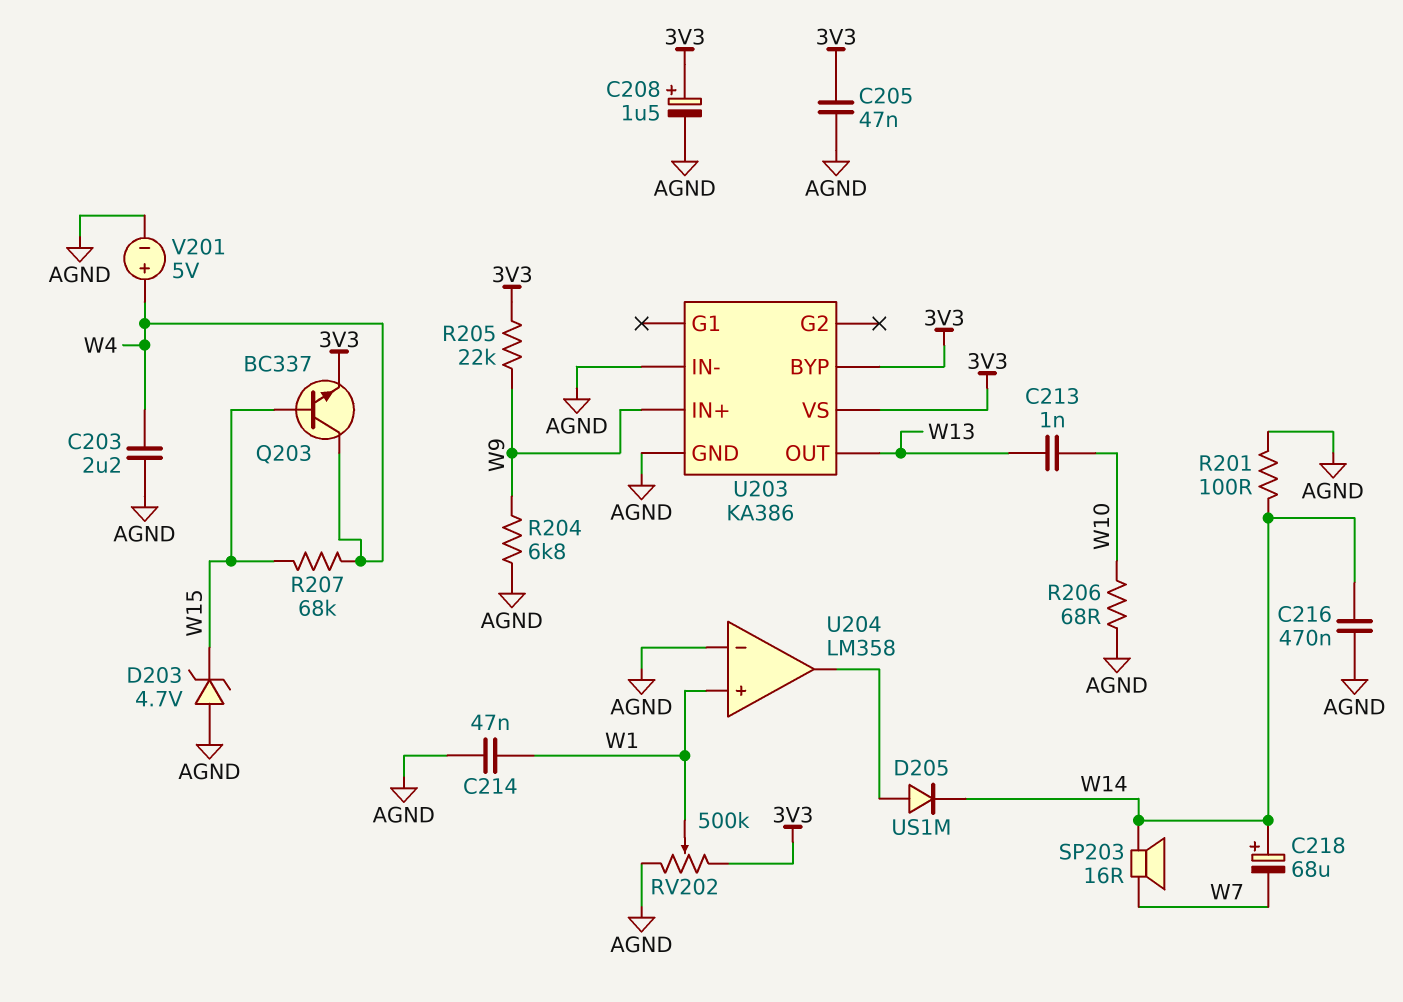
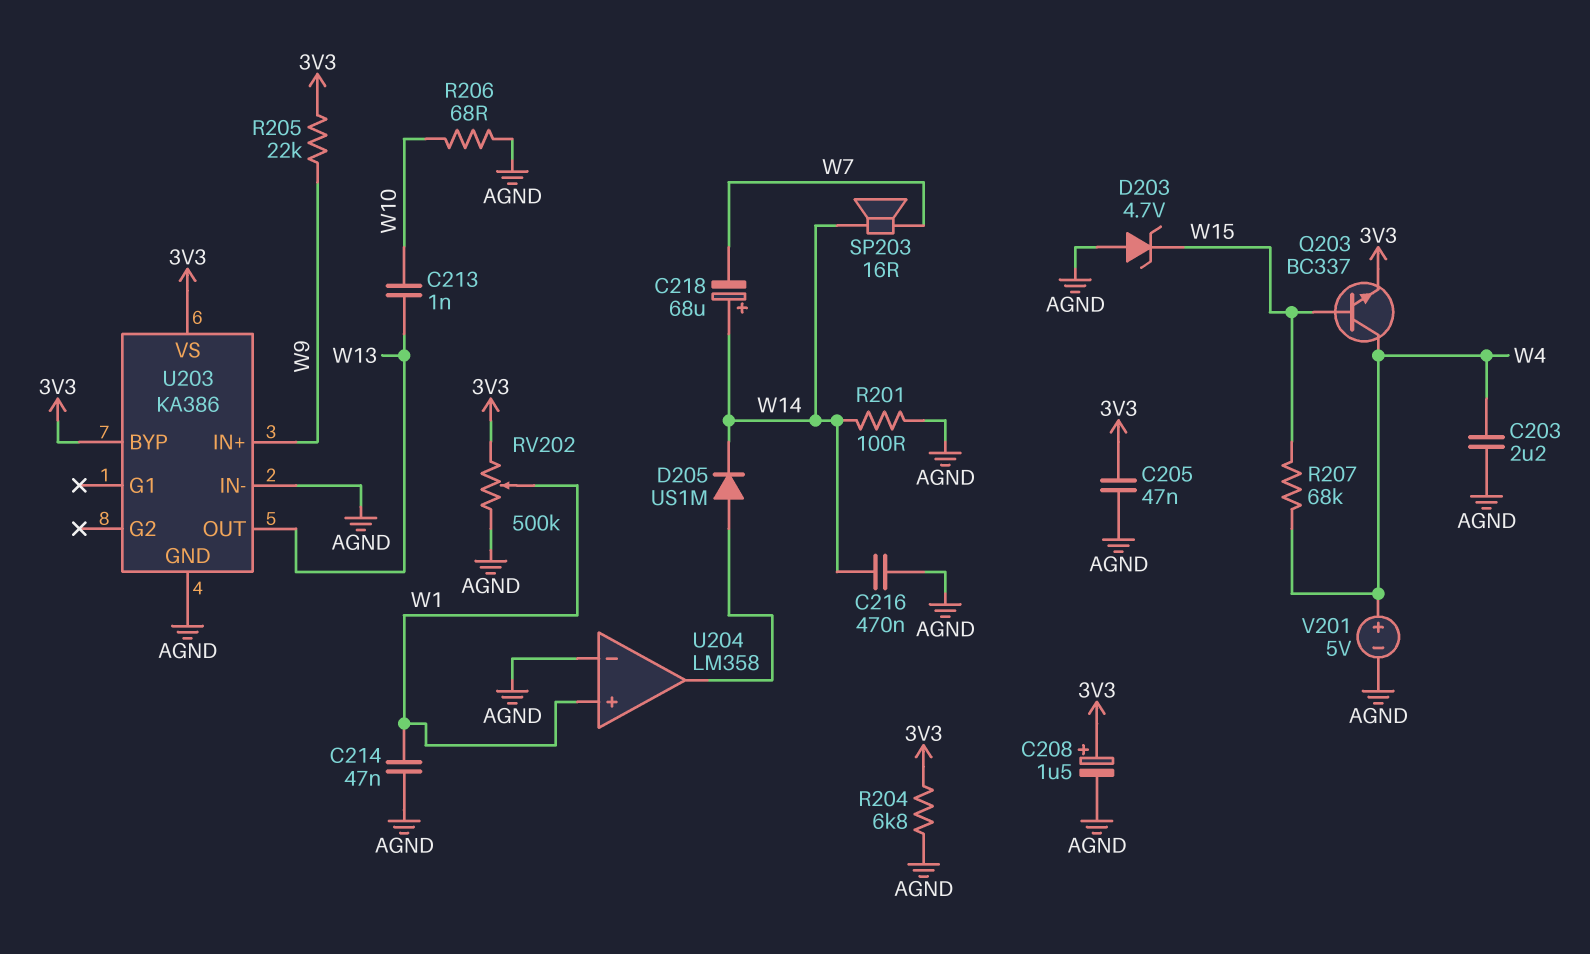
R204: 6.8k (AGND, W9) -> 6.8k (3V3, AGND)

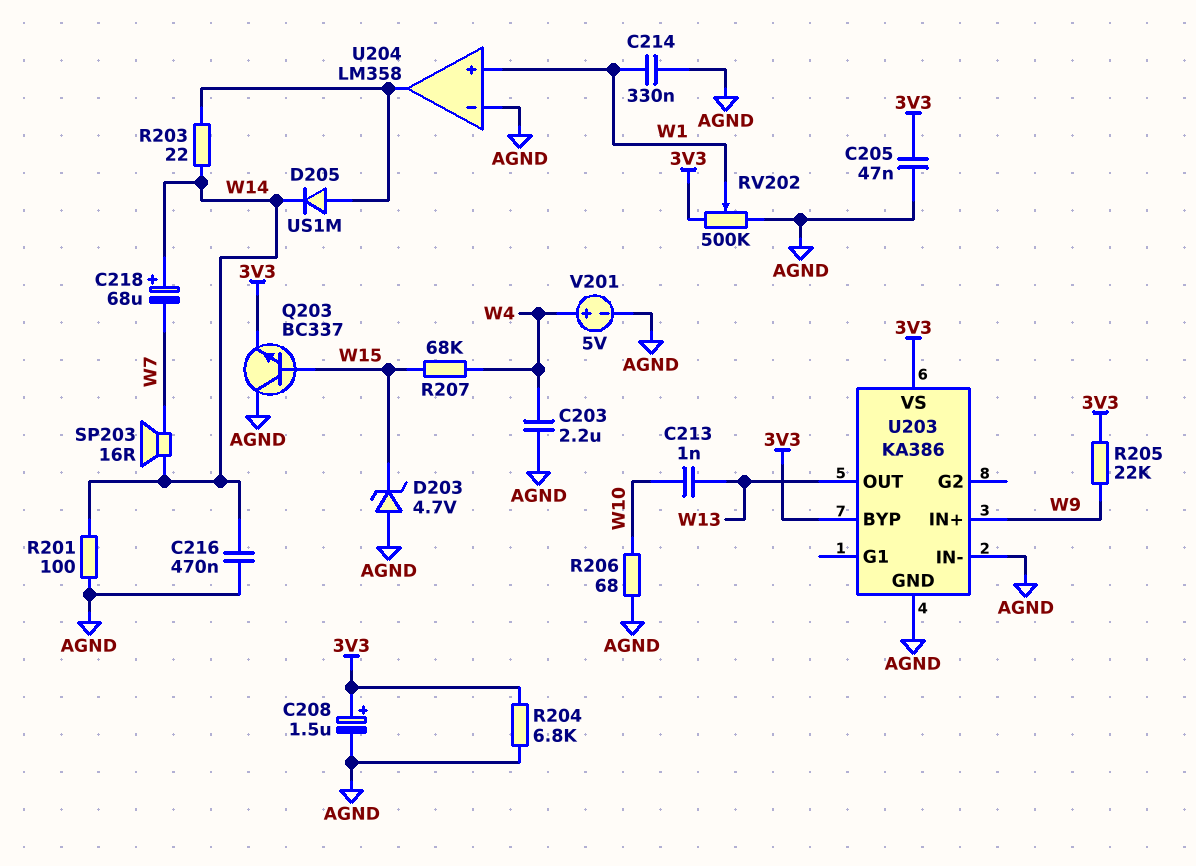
C214: 47nF (AGND, W1) -> 330nF (AGND, W1)
Q203: NPN BC337 (B W15, C W4, E 3V3) -> NPN BC337 (B W15, C AGND, E 3V3)
R203: none -> 22 (U204/out, W14)

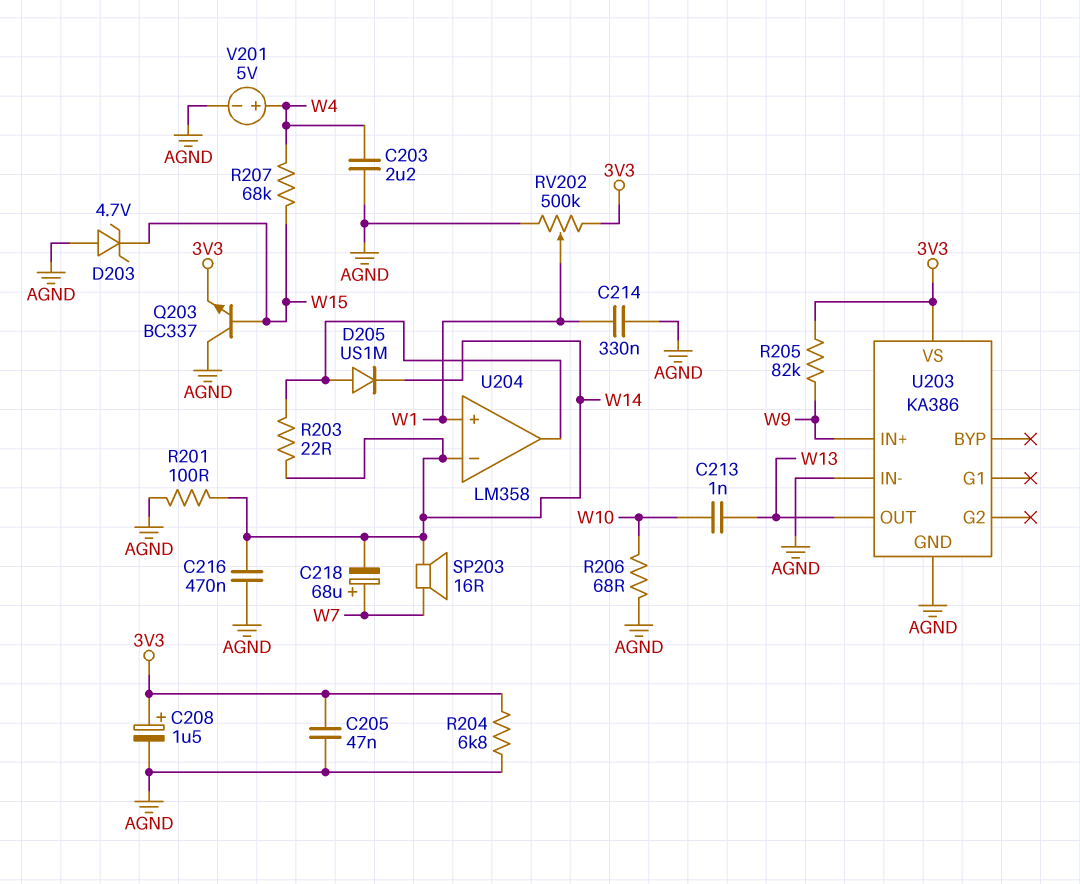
C218: 68uF (plus W14, minus W7) -> 68uF (plus W7, minus W14)
R205: 22k (3V3, W9) -> 82k (3V3, W9)
U203 pin BYP: 3V3 -> none
U204 pin in-: AGND -> W14

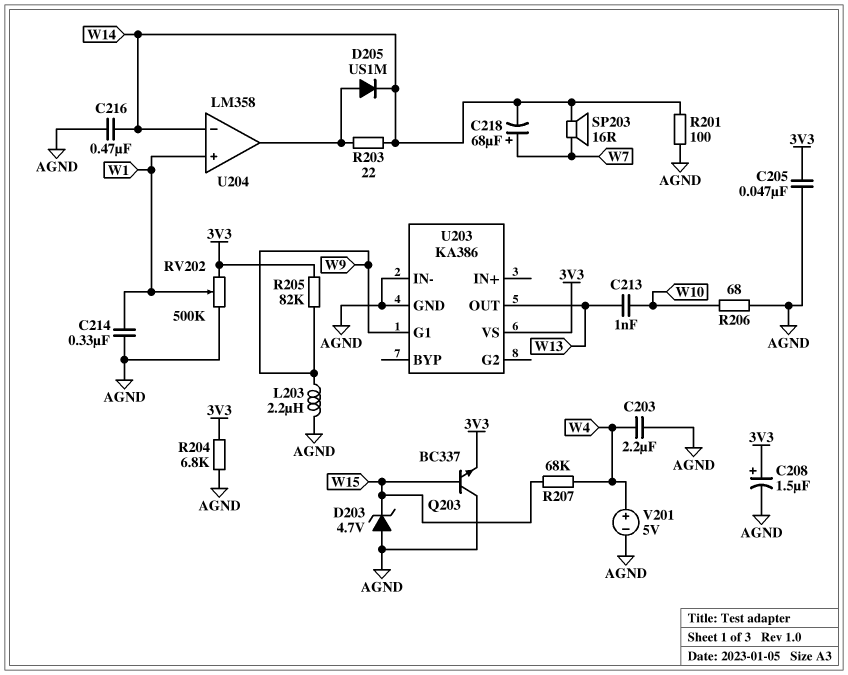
L203: none -> 2.2uH (AGND, W9)
U203 pin G1: none -> W9
U203 pin IN+: W9 -> none

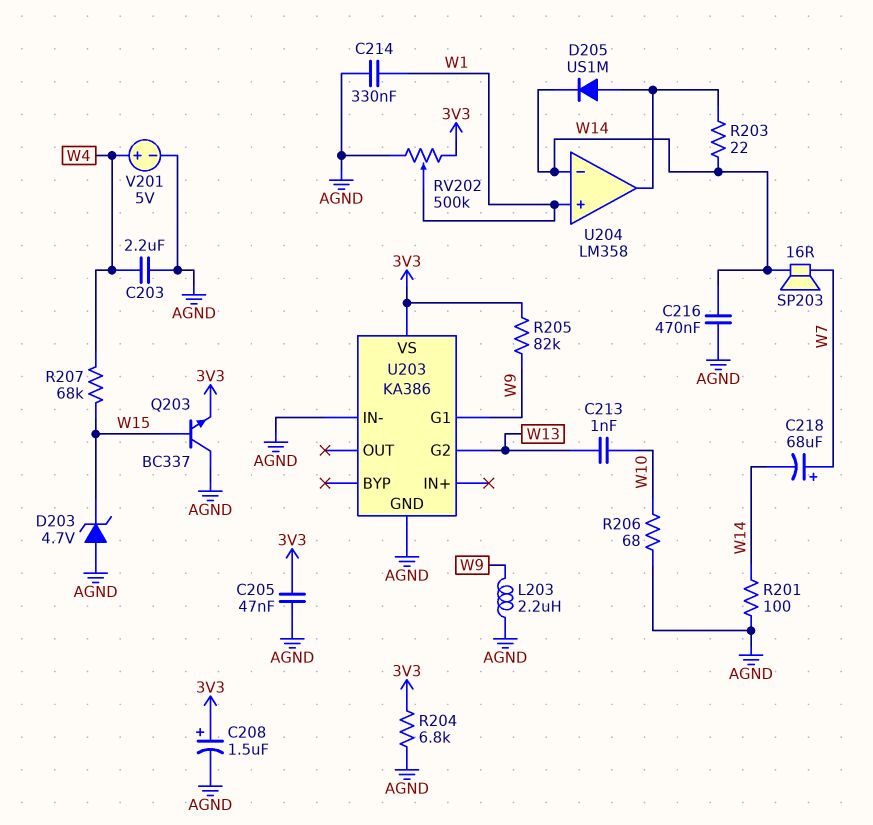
U203 pin G2: none -> W13
U203 pin OUT: W13 -> none

